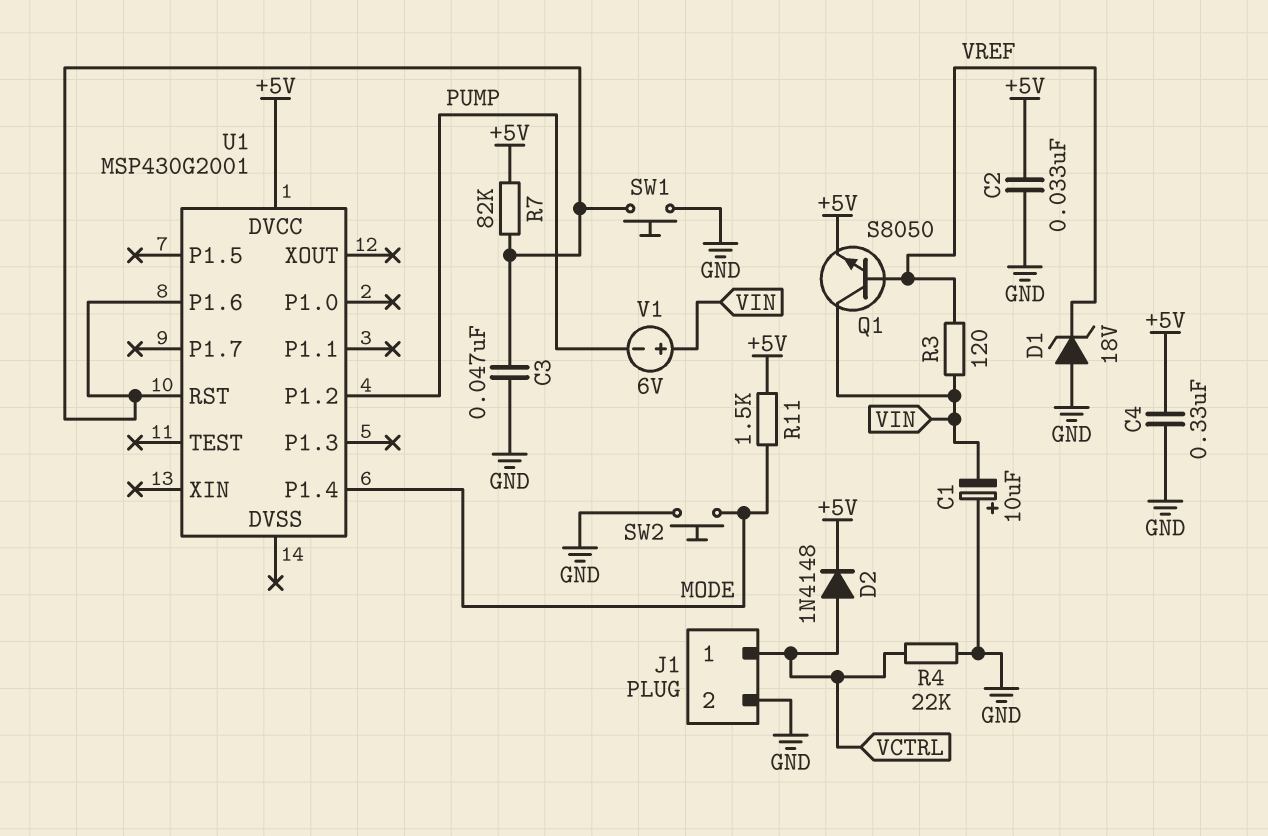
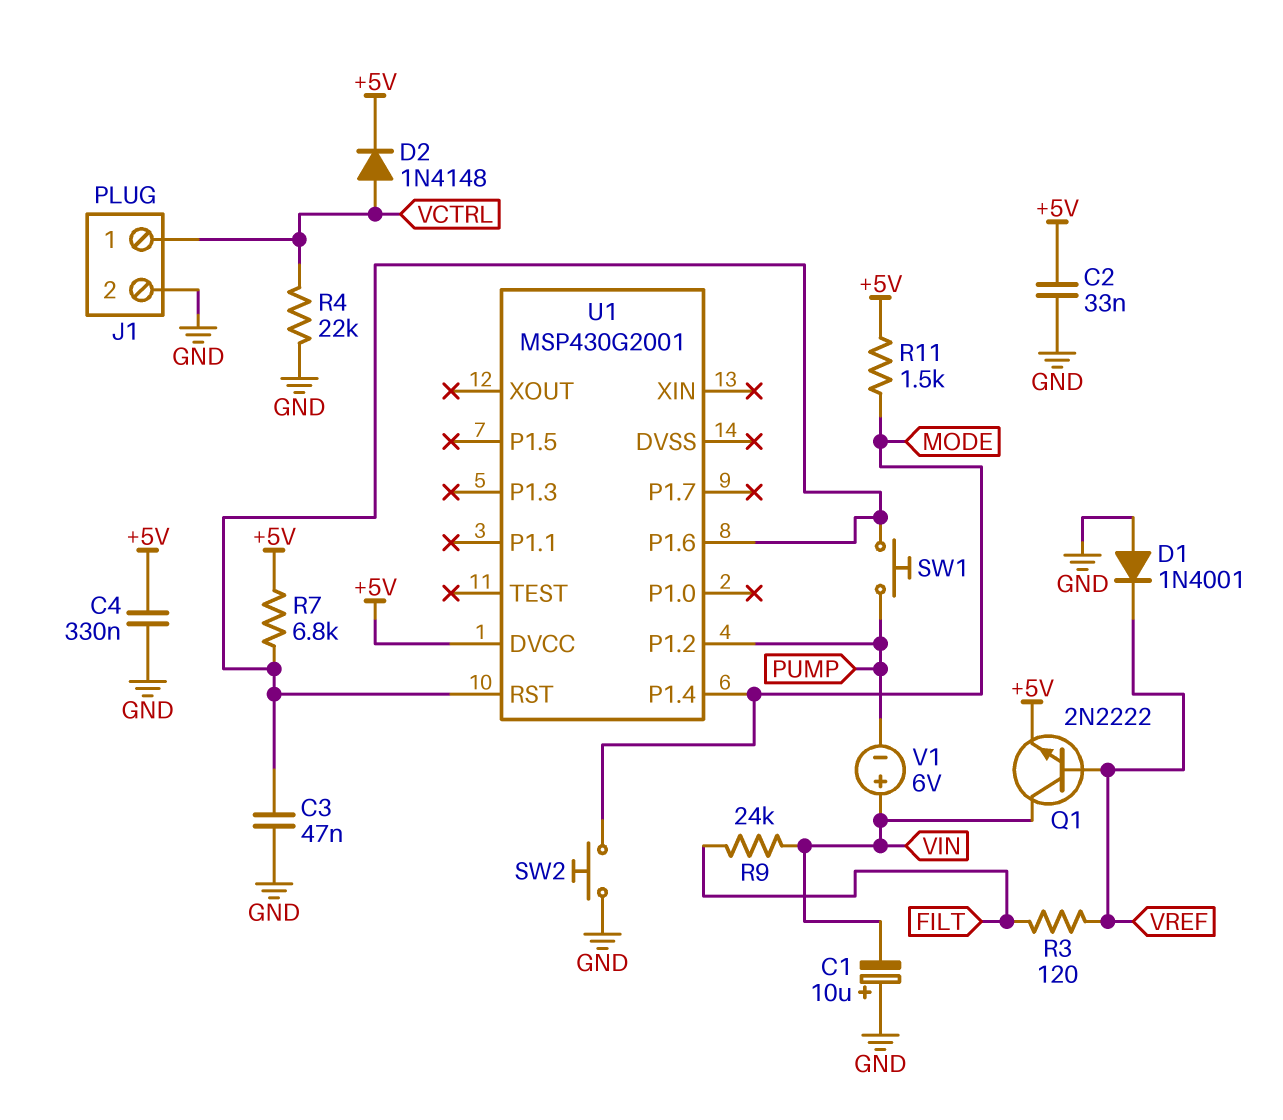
D1: zener 18V (A GND, K VREF) -> diode 1N4001 (A GND, K VREF)
Q1: NPN S8050 (B VREF, C VIN, E +5V) -> NPN 2N2222 (B VREF, C VIN, E +5V)
R3: 120 (VIN, VREF) -> 120 (FILT, VREF)
R7: 82k (+5V, U1/P1.6) -> 6.8k (+5V, U1/P1.6)
R9: none -> 24k (FILT, VIN)
SW1: button (GND, U1/P1.6) -> button (PUMP, U1/P1.6)

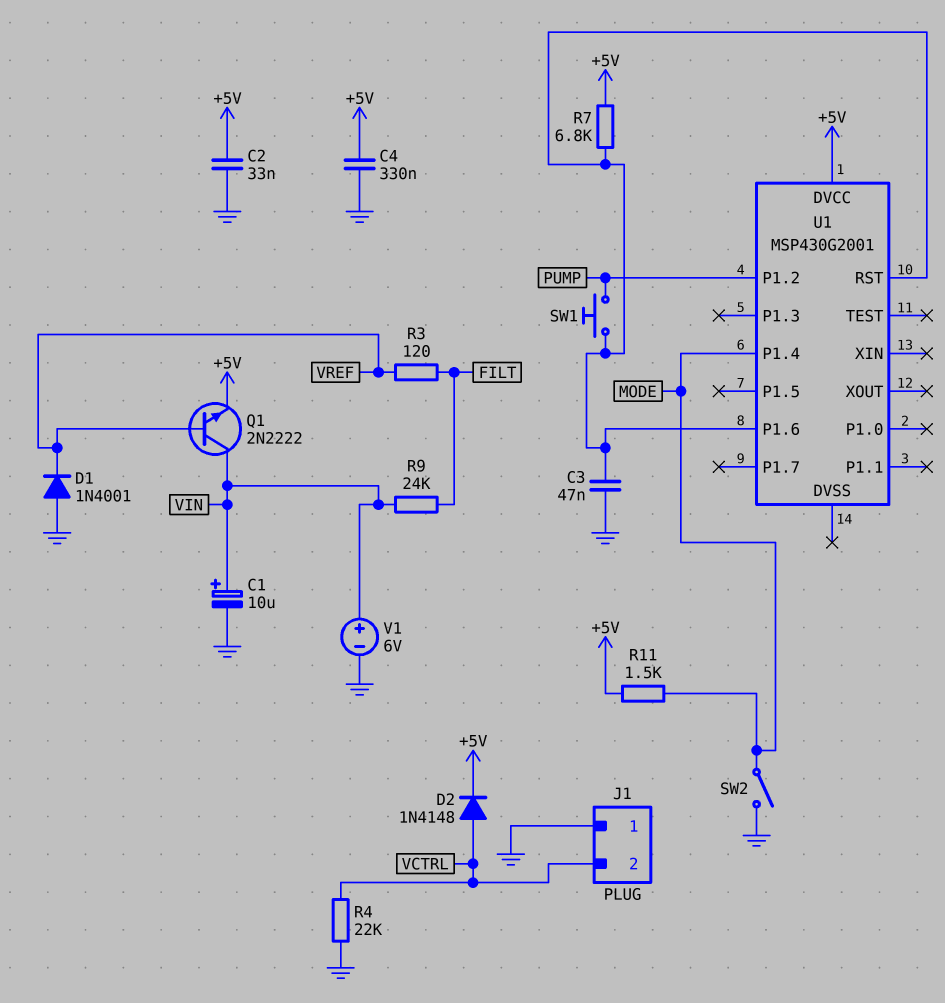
C1: 10uF (plus GND, minus VIN) -> 10uF (plus VIN, minus GND)
J1 pin 1: VCTRL -> GND
J1 pin 2: GND -> VCTRL
SW2: button (GND, MODE) -> switch (GND, MODE)
V1: 6V (plus VIN, minus PUMP) -> 6V (plus VIN, minus GND)

